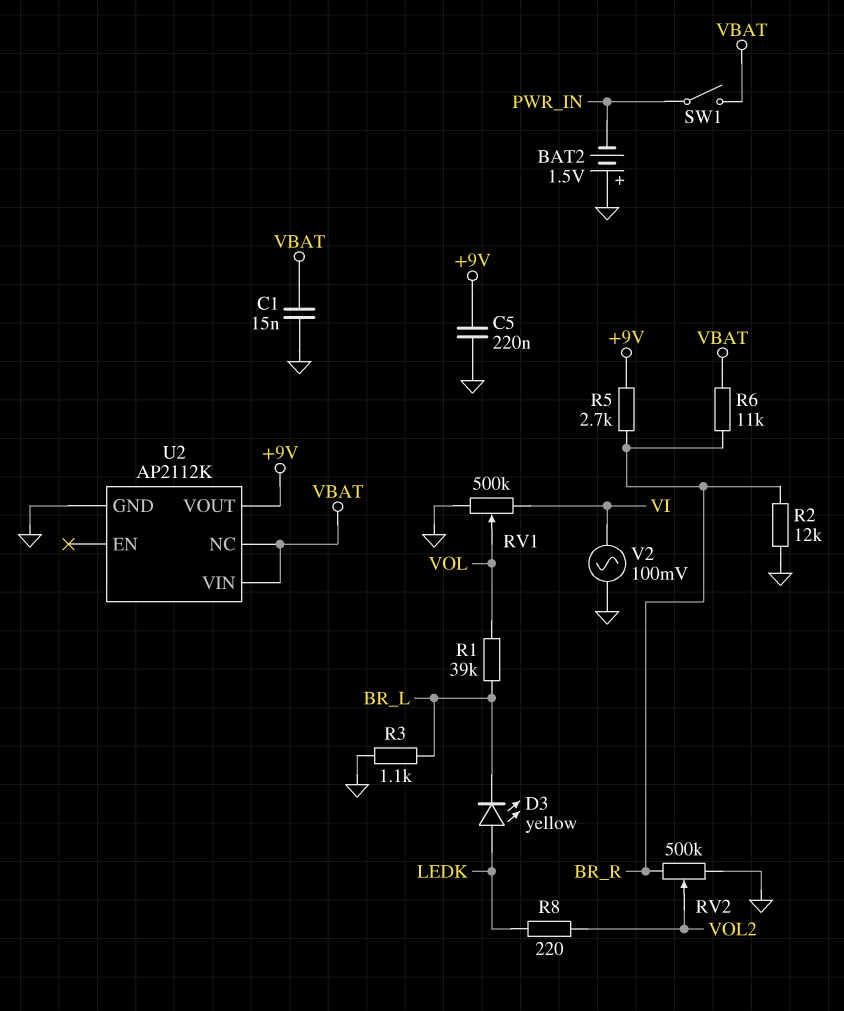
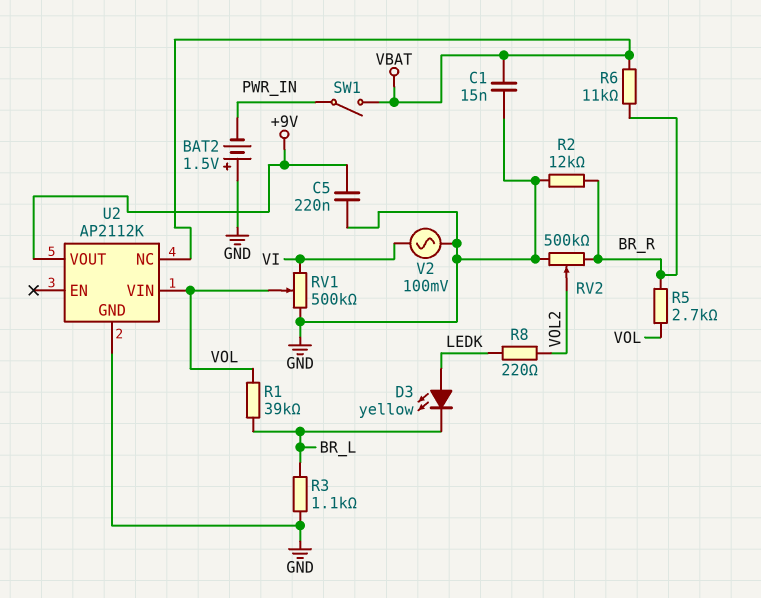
R5: 2.7k (+9V, BR_R) -> 2.7k (BR_R, VOL)
U2 pin VIN: VBAT -> VOL

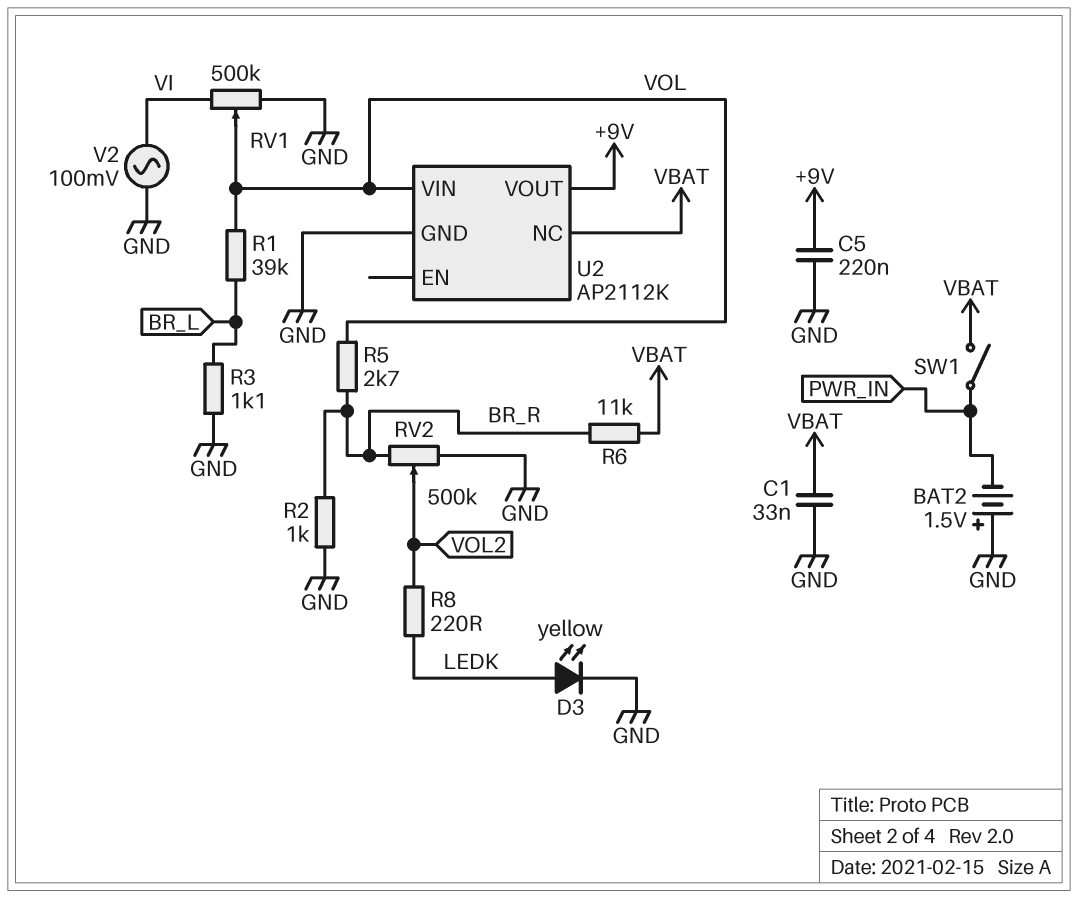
C1: 15nF (GND, VBAT) -> 33nF (GND, VBAT)
D3: LED yellow (A LEDK, K BR_L) -> LED yellow (A LEDK, K GND)
R2: 12k (BR_R, GND) -> 1k (BR_R, GND)

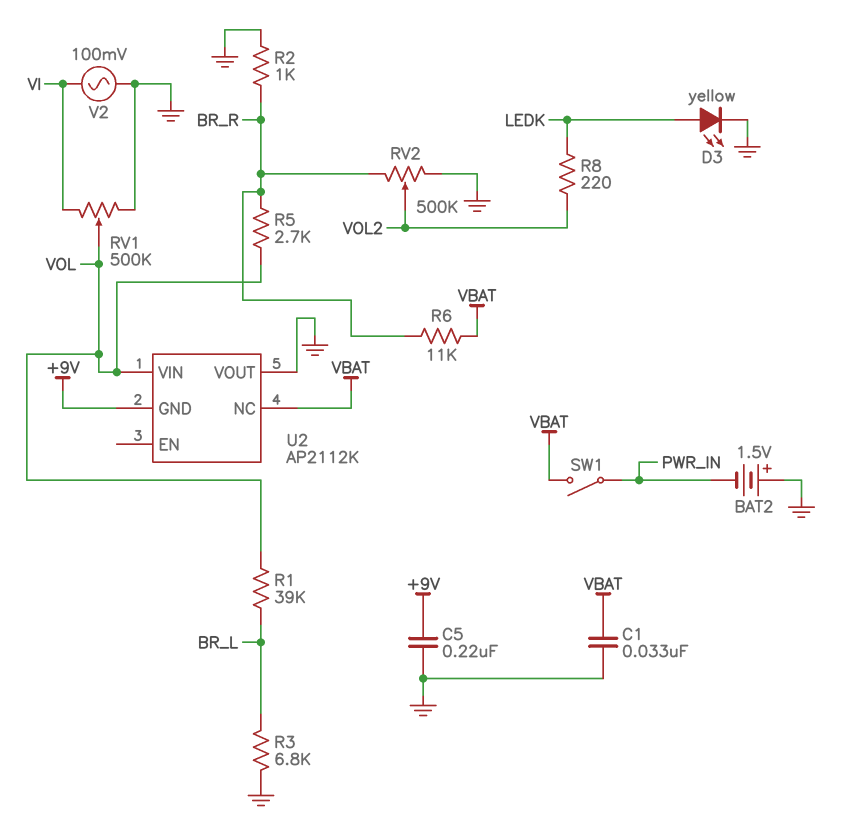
R3: 1.1k (BR_L, GND) -> 6.8k (BR_L, GND)
U2 pin GND: GND -> +9V
U2 pin VOUT: +9V -> GND

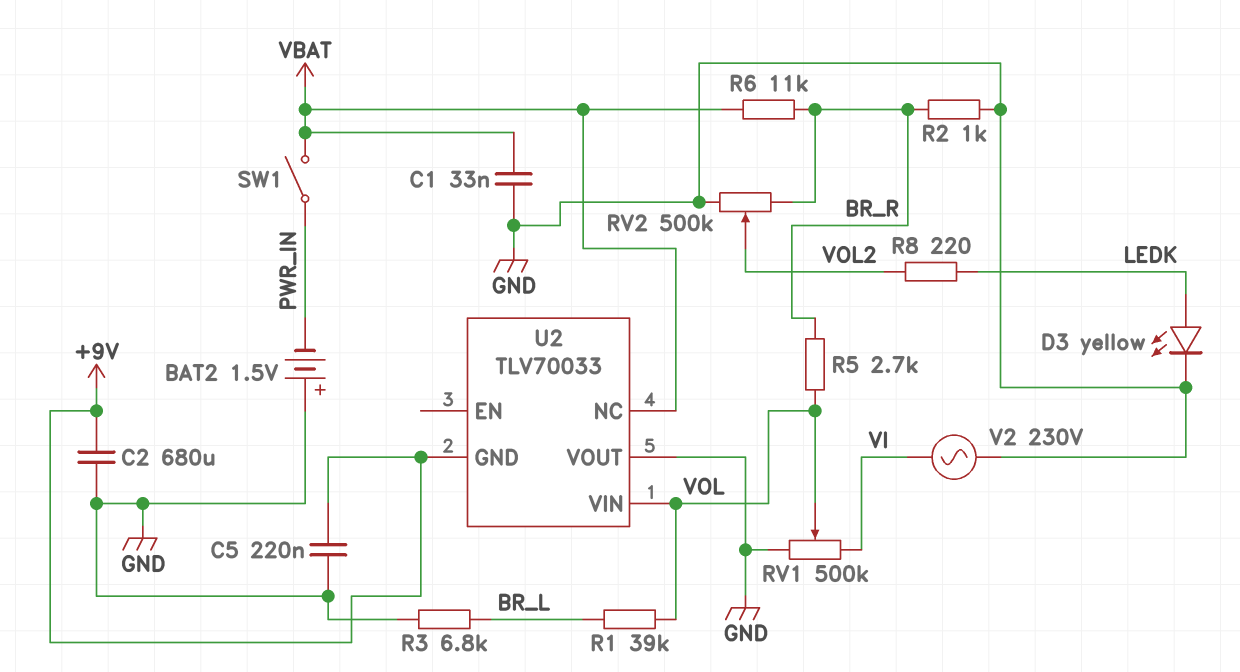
C2: none -> 680uF (+9V, GND)
U2: AP2112K -> TLV70033
V2: AC 100mV (GND, VI) -> AC 230V (GND, VI)

